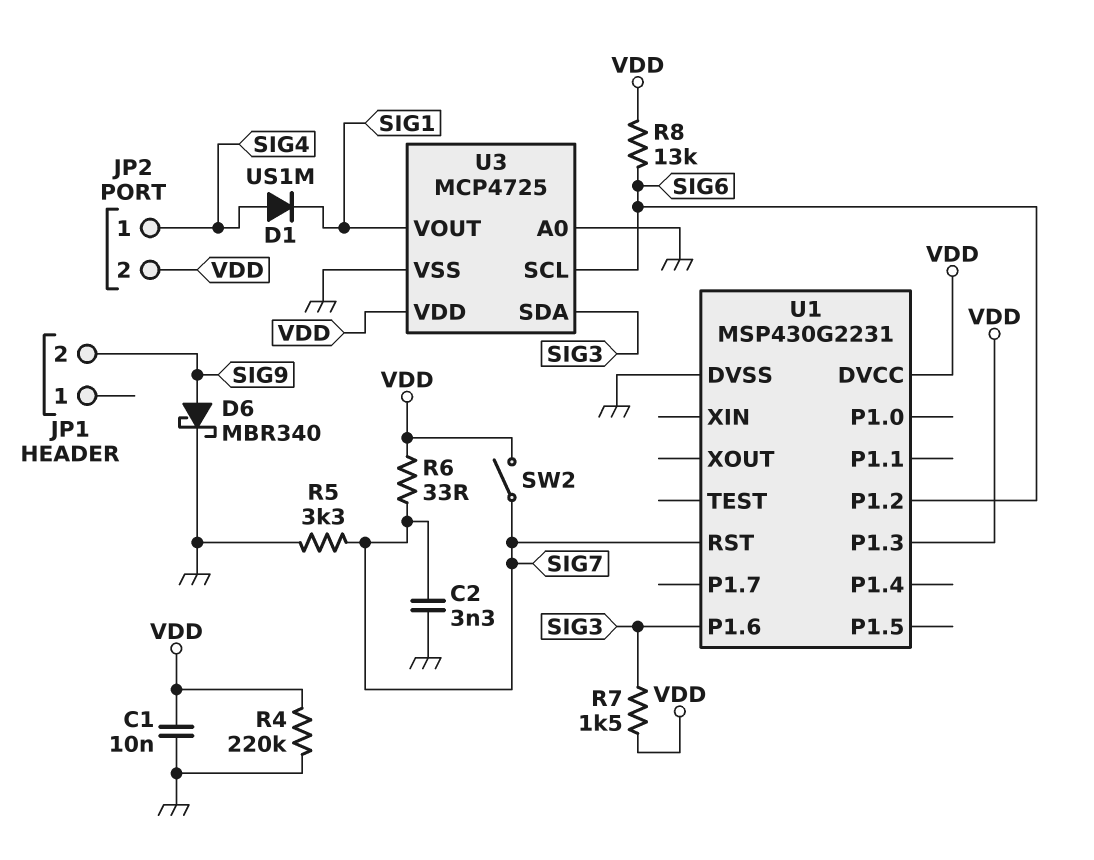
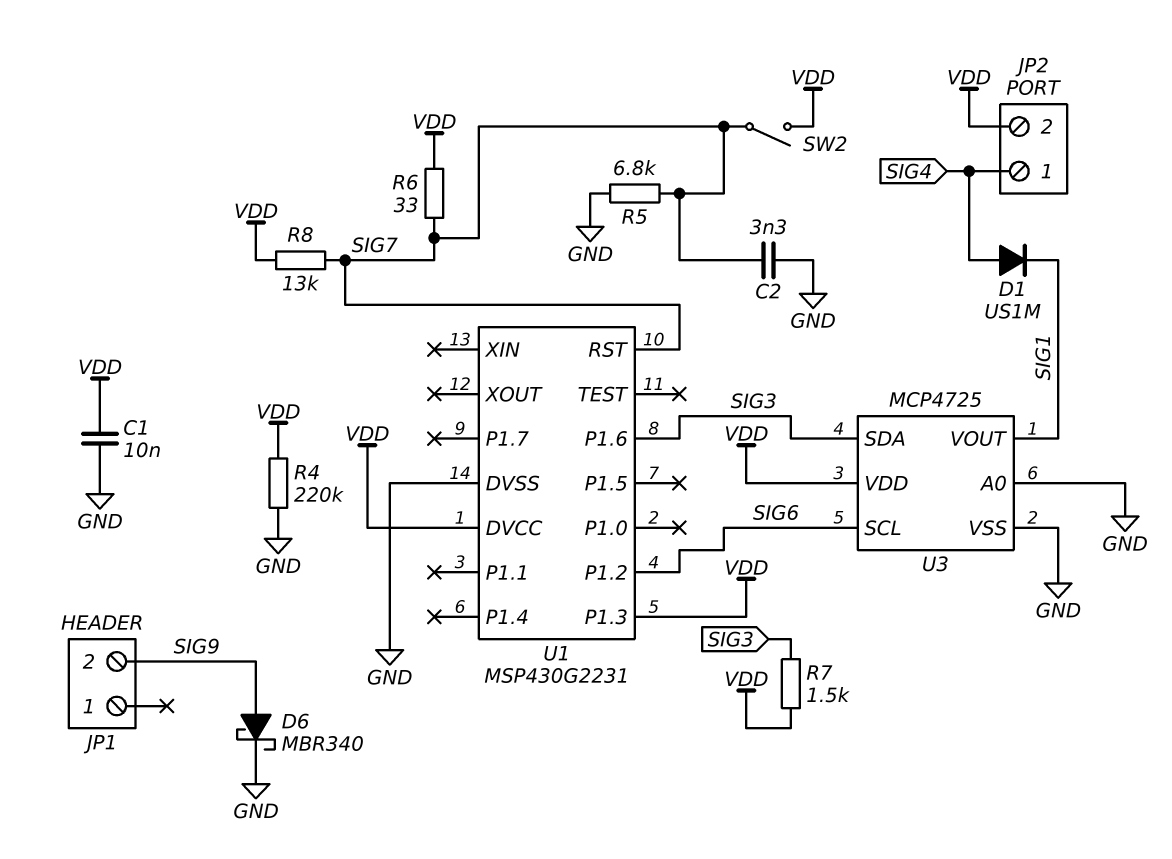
R5: 3.3k (GND, SIG7) -> 6.8k (GND, SIG7)
R8: 13k (SIG6, VDD) -> 13k (SIG7, VDD)

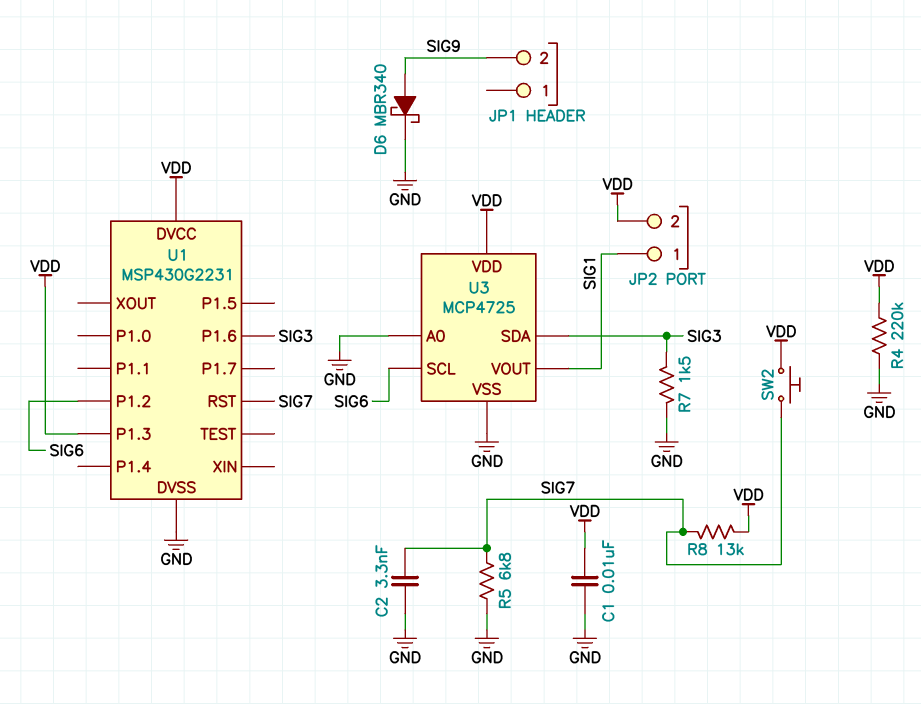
D1: diode US1M (A SIG4, K SIG1) -> none
JP2 pin 1: SIG4 -> SIG1
R6: 33 (SIG7, VDD) -> none
R7: 1.5k (SIG3, VDD) -> 1.5k (GND, SIG3)
SW2: switch (SIG7, VDD) -> button (SIG7, VDD)

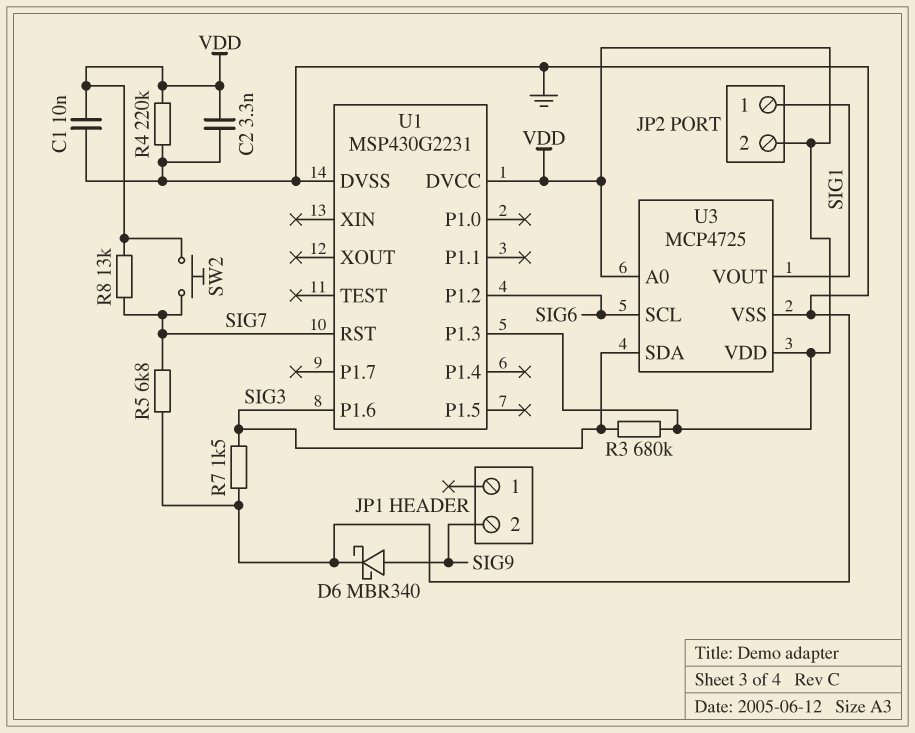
C2: 3.3nF (GND, SIG7) -> 3.3nF (GND, VDD)
R3: none -> 680k (SIG3, VDD)
U3 pin A0: GND -> VDD

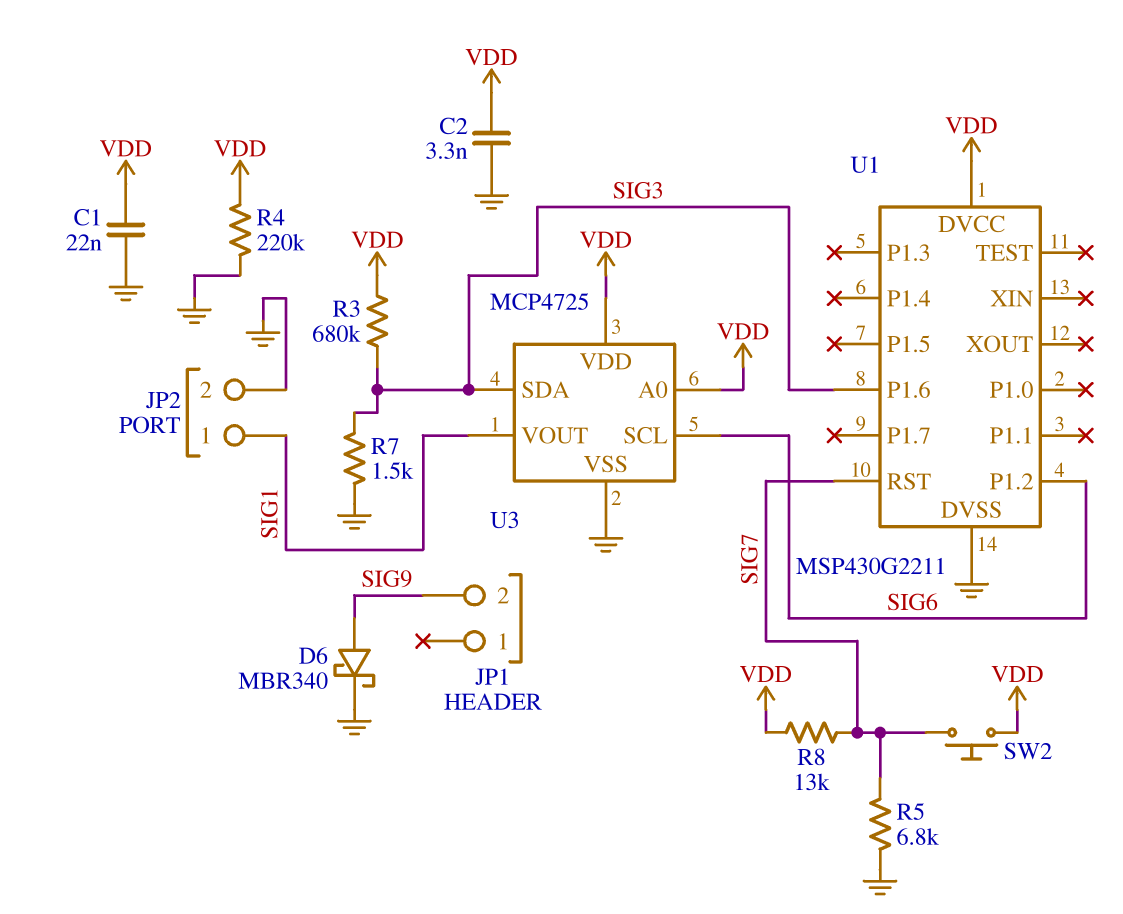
C1: 10nF (GND, VDD) -> 22nF (GND, VDD)
JP2 pin 2: VDD -> GND
U1: MSP430G2231 -> MSP430G2211
U1 pin P1.3: VDD -> none

